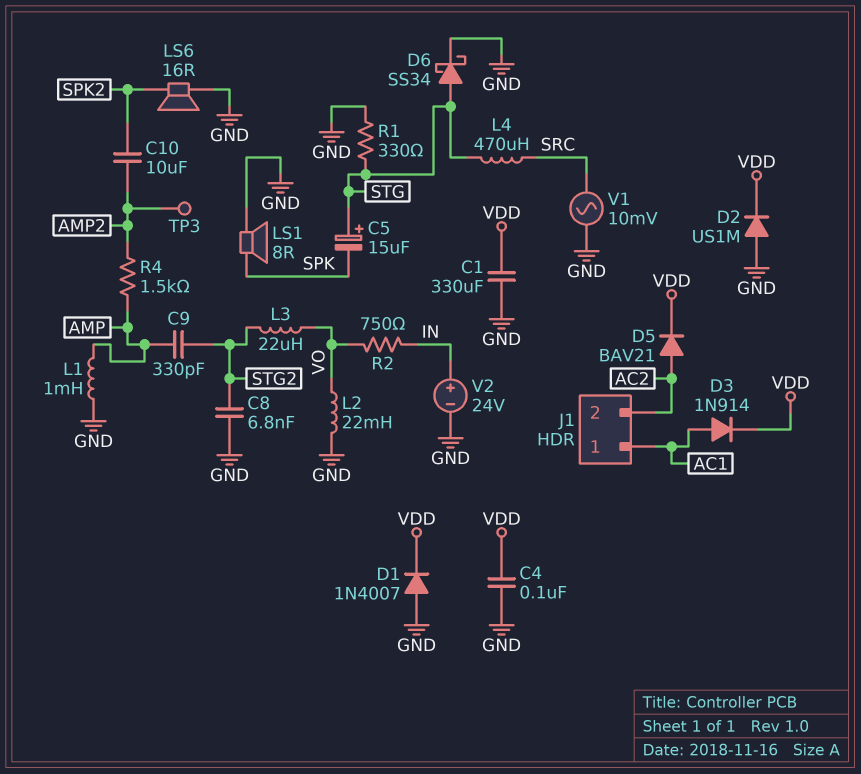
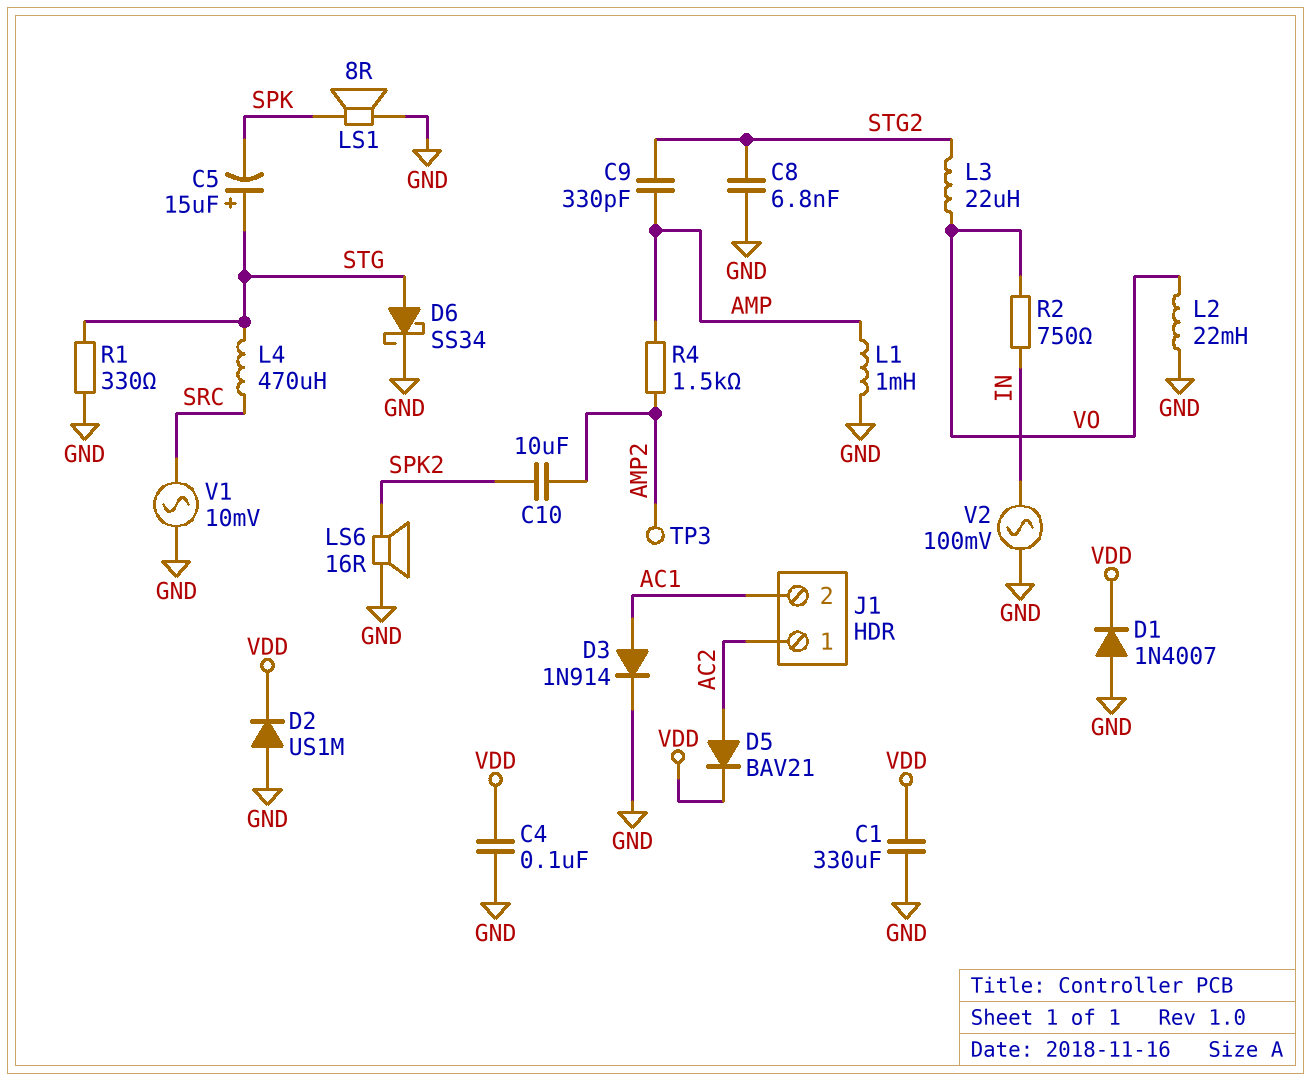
D3: diode 1N914 (A AC1, K VDD) -> diode 1N914 (A AC1, K GND)
J1 pin 1: AC1 -> AC2
J1 pin 2: AC2 -> AC1
V2: 24V (plus IN, minus GND) -> AC 100mV (GND, IN)

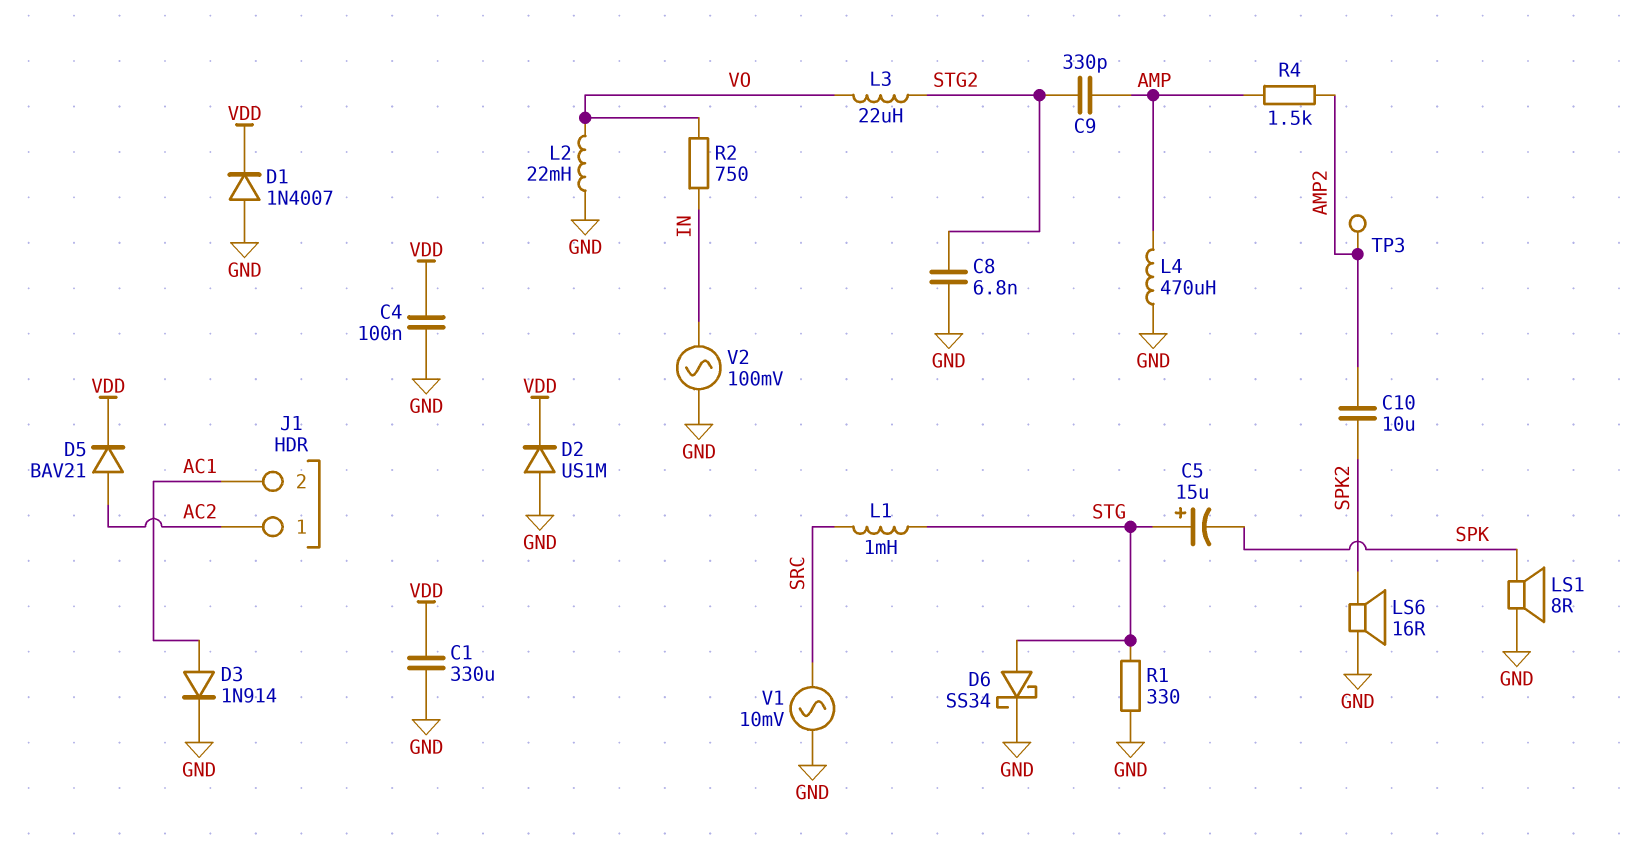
L1: 1mH (AMP, GND) -> 1mH (SRC, STG)
L4: 470uH (SRC, STG) -> 470uH (AMP, GND)

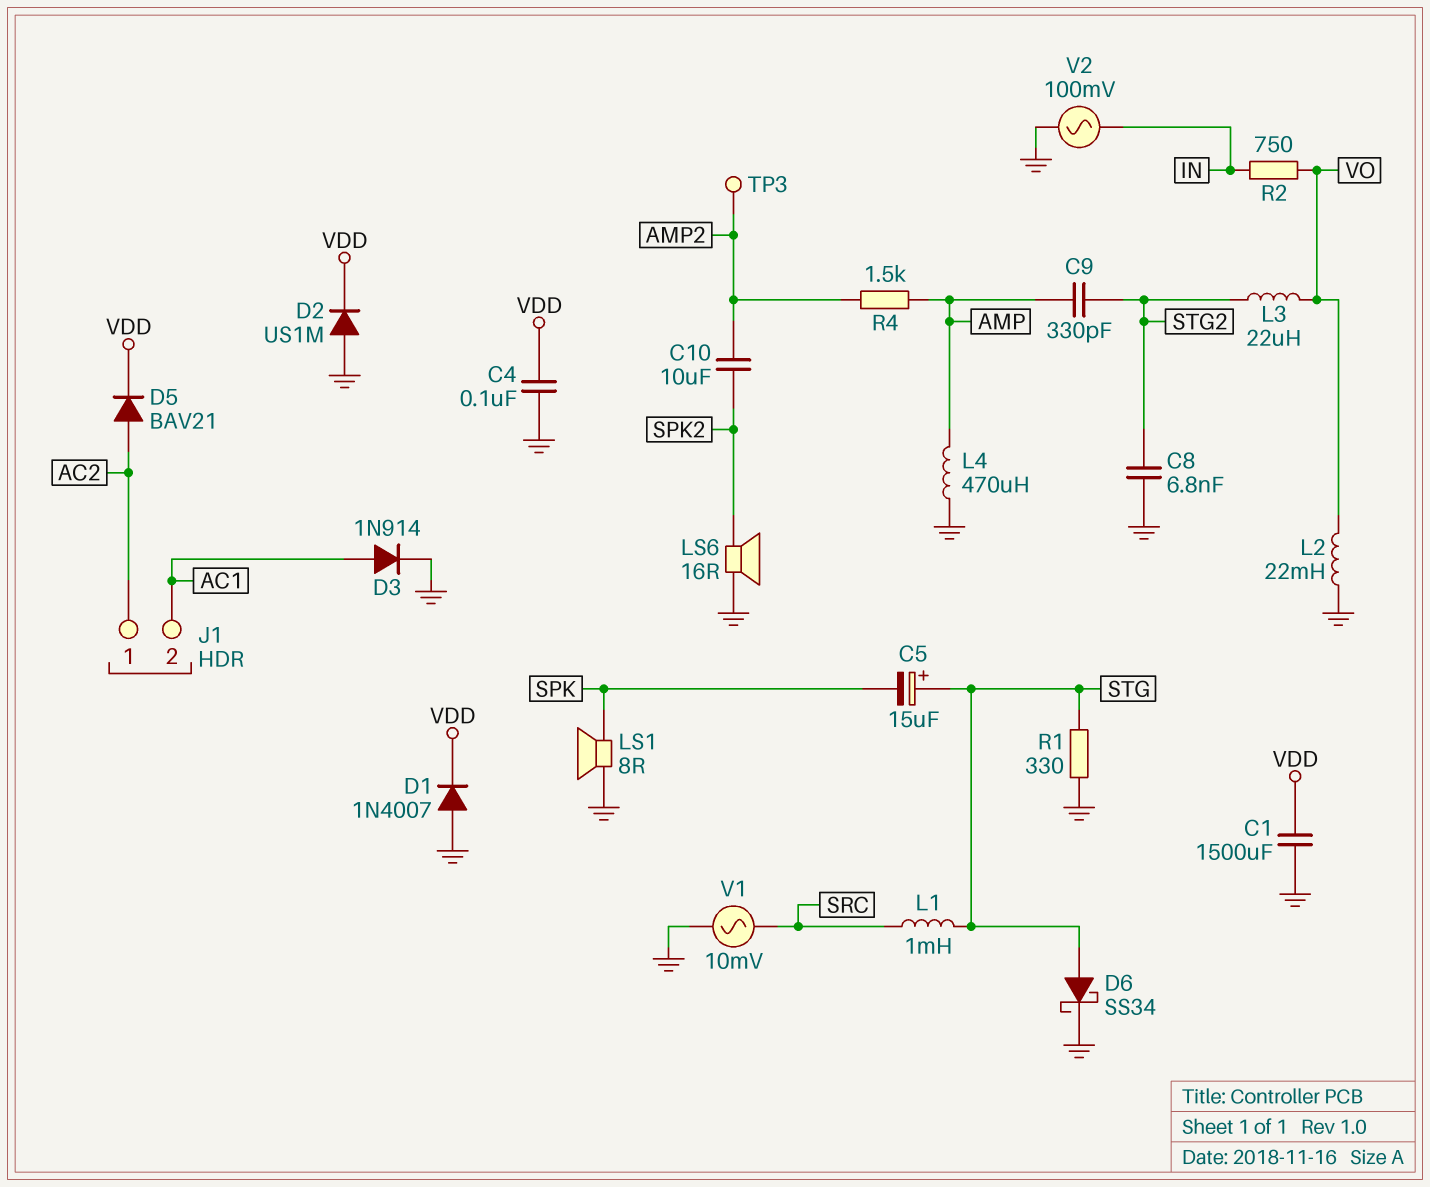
C1: 330uF (GND, VDD) -> 1500uF (GND, VDD)

